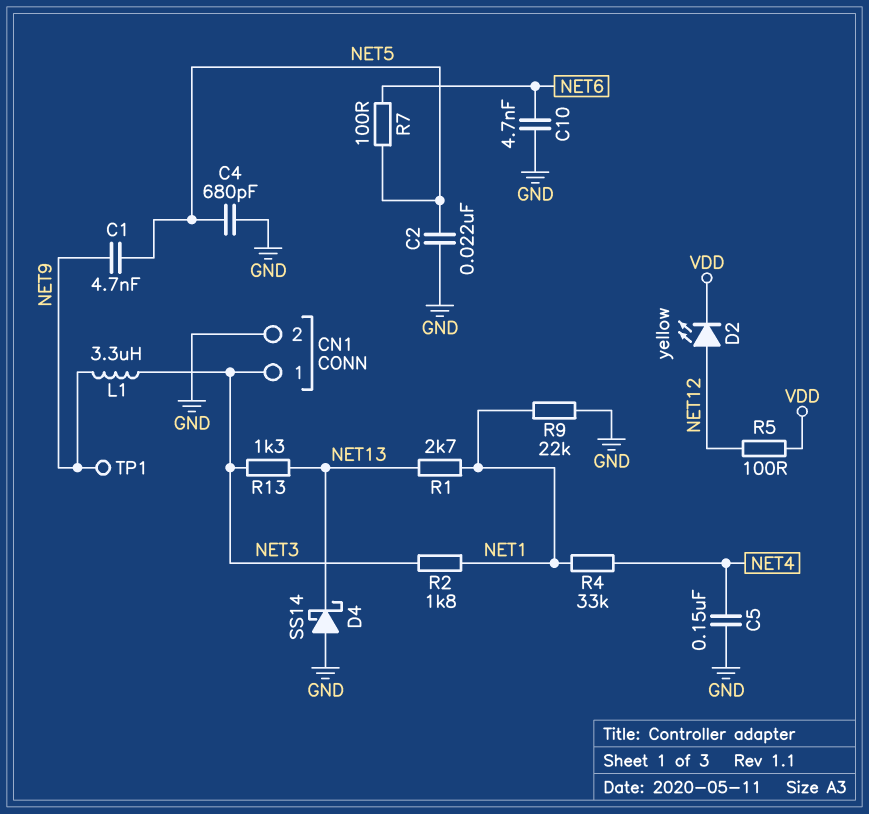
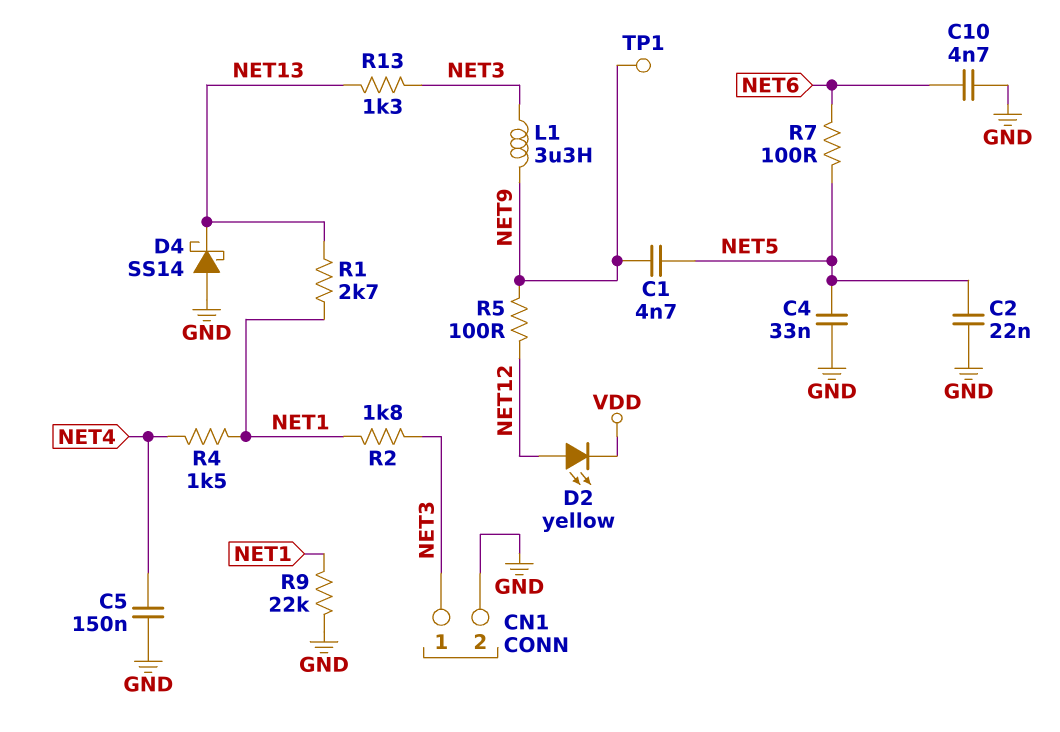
C4: 680pF (GND, NET5) -> 33nF (GND, NET5)
R4: 33k (NET1, NET4) -> 1.5k (NET1, NET4)
R5: 100 (NET12, VDD) -> 100 (NET9, NET12)

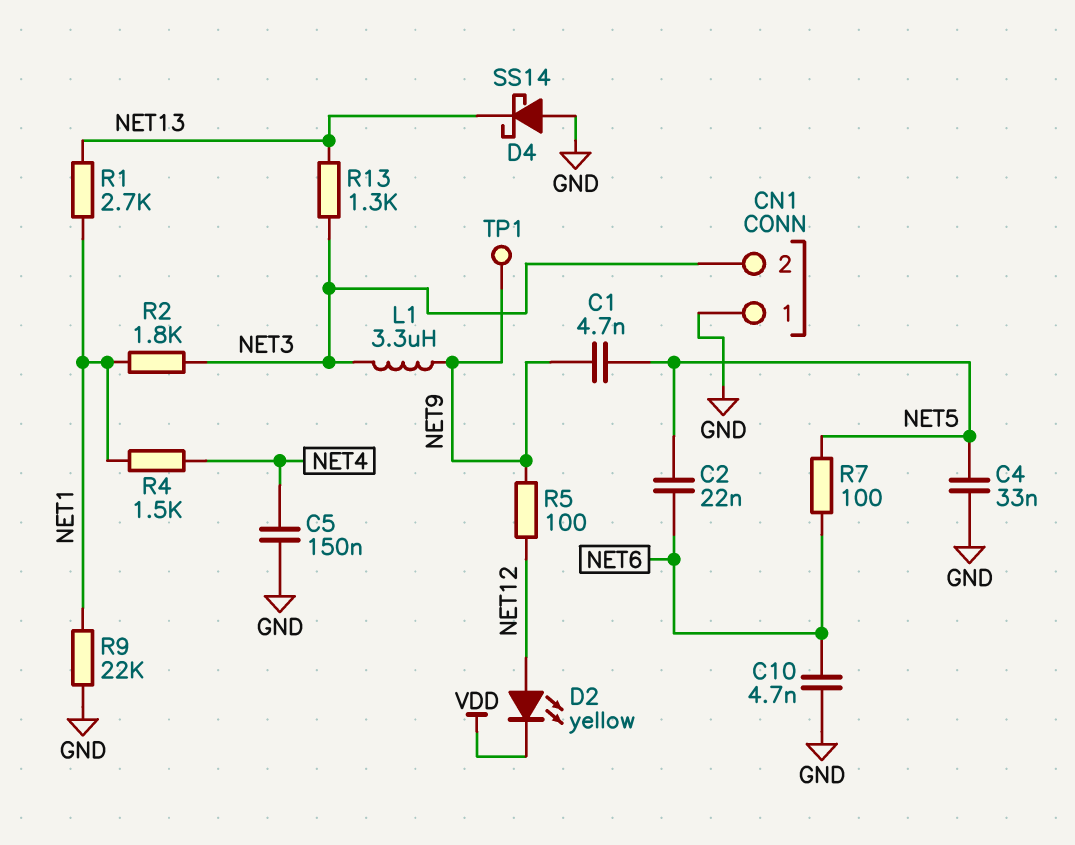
C2: 22nF (GND, NET5) -> 22nF (NET5, NET6)
CN1 pin 1: NET3 -> GND
CN1 pin 2: GND -> NET3

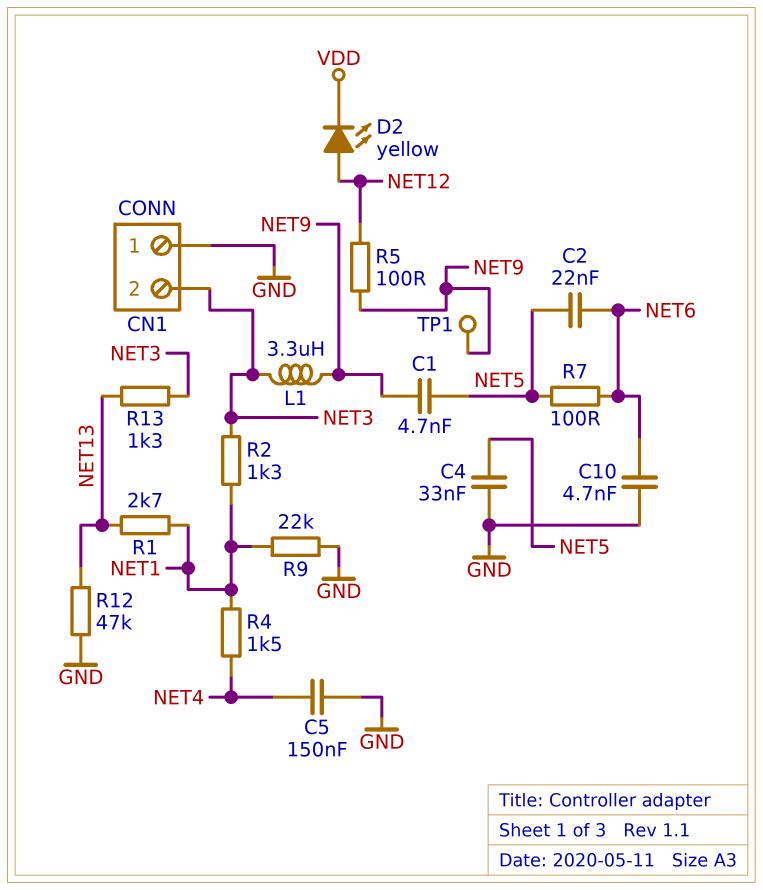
D4: schottky SS14 (A GND, K NET13) -> none
R2: 1.8k (NET1, NET3) -> 1.3k (NET1, NET3)
R12: none -> 47k (GND, NET13)

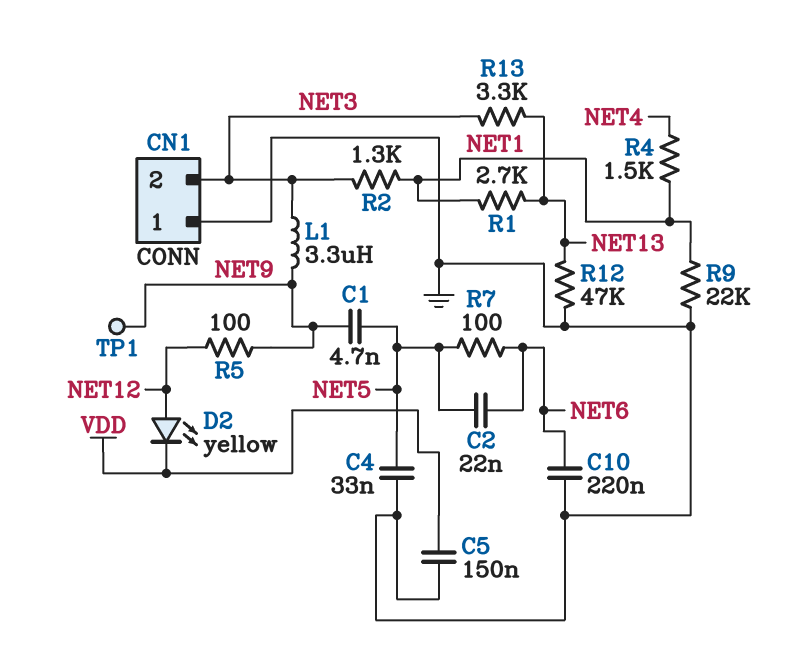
C5: 150nF (GND, NET4) -> 150nF (GND, VDD)
C10: 4.7nF (GND, NET6) -> 220nF (GND, NET6)
R13: 1.3k (NET3, NET13) -> 3.3k (NET3, NET13)

